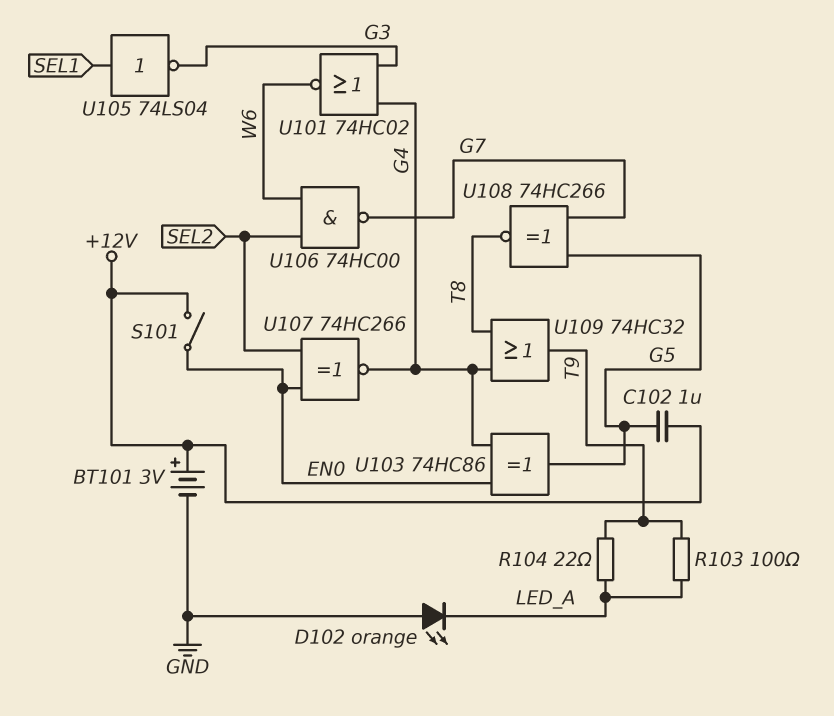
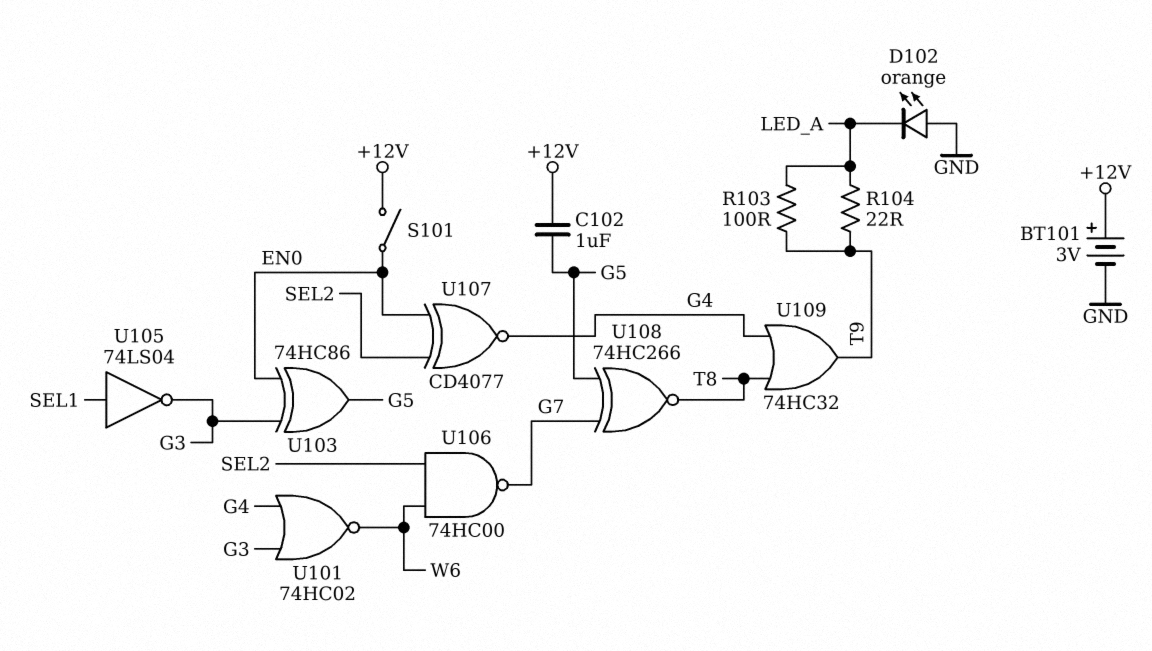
U103: XOR 74HC86 (in EN0, in G4, out G5) -> XOR 74HC86 (in EN0, in G3, out G5)
U107: XNOR 74HC266 (in EN0, in SEL2, out G4) -> XNOR CD4077 (in EN0, in SEL2, out G4)

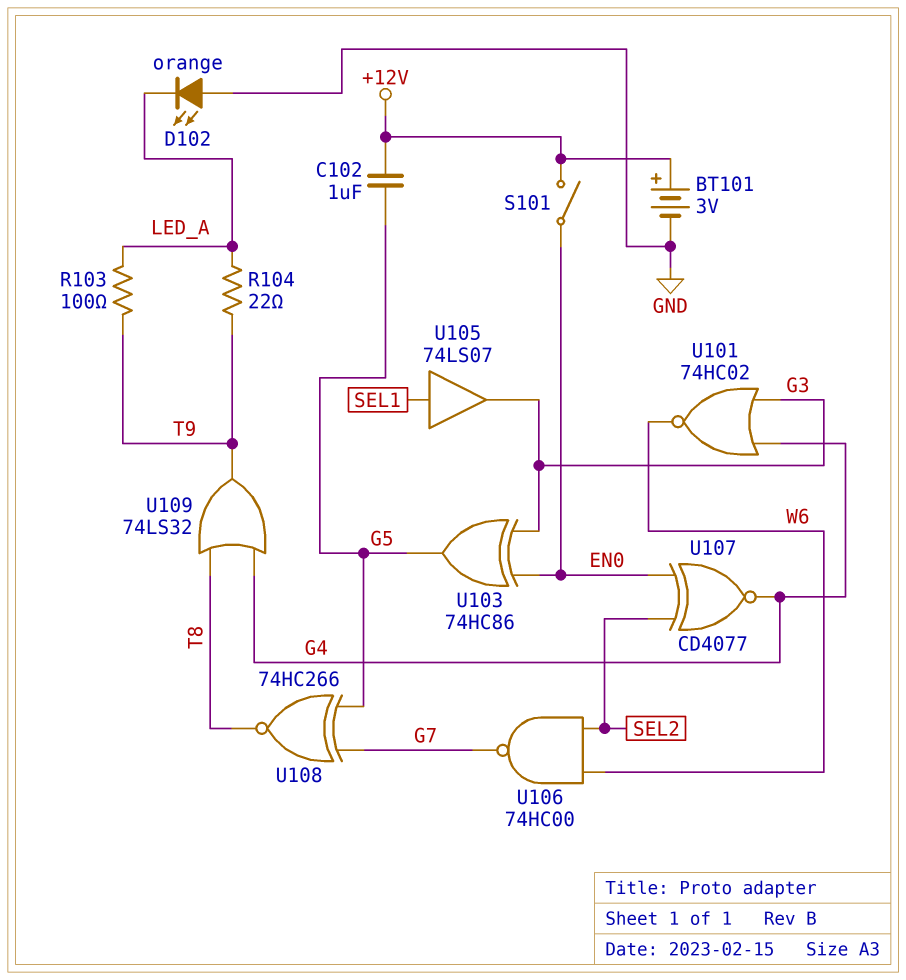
U105: NOT 74LS04 (in SEL1, out G3) -> buffer 74LS07 (in SEL1, out G3)
U109: OR 74HC32 (in G4, in T8, out T9) -> OR 74LS32 (in G4, in T8, out T9)

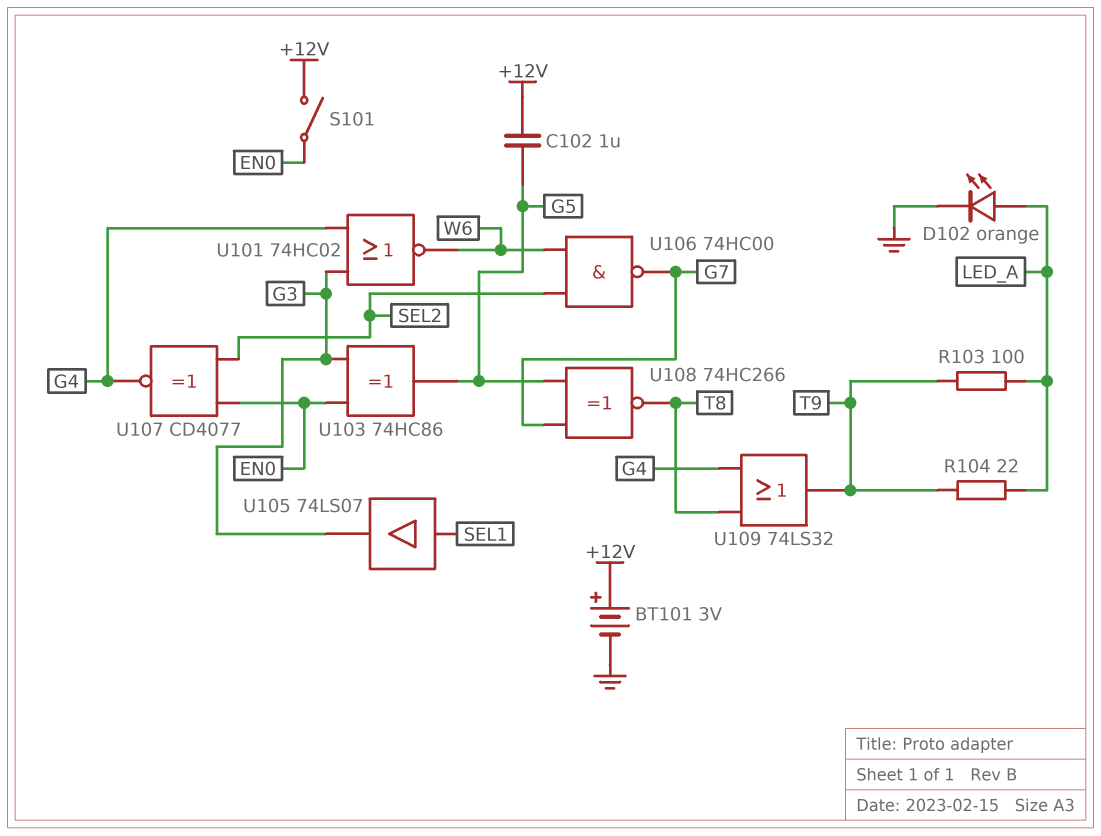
D102: LED orange (A GND, K LED_A) -> LED orange (A LED_A, K GND)

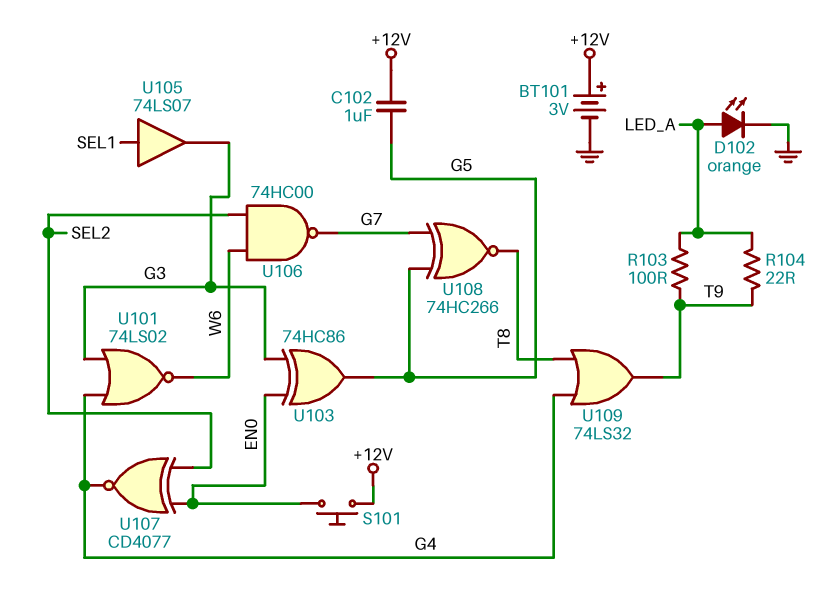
S101: switch (+12V, EN0) -> button (+12V, EN0)
U101: NOR 74HC02 (in G3, in G4, out W6) -> NOR 74LS02 (in G3, in G4, out W6)

